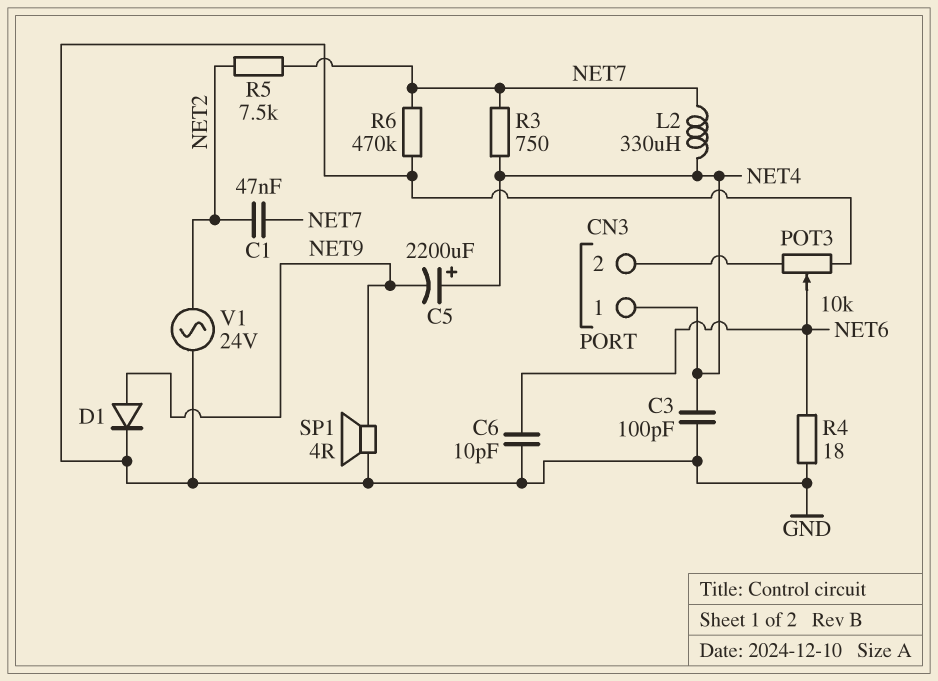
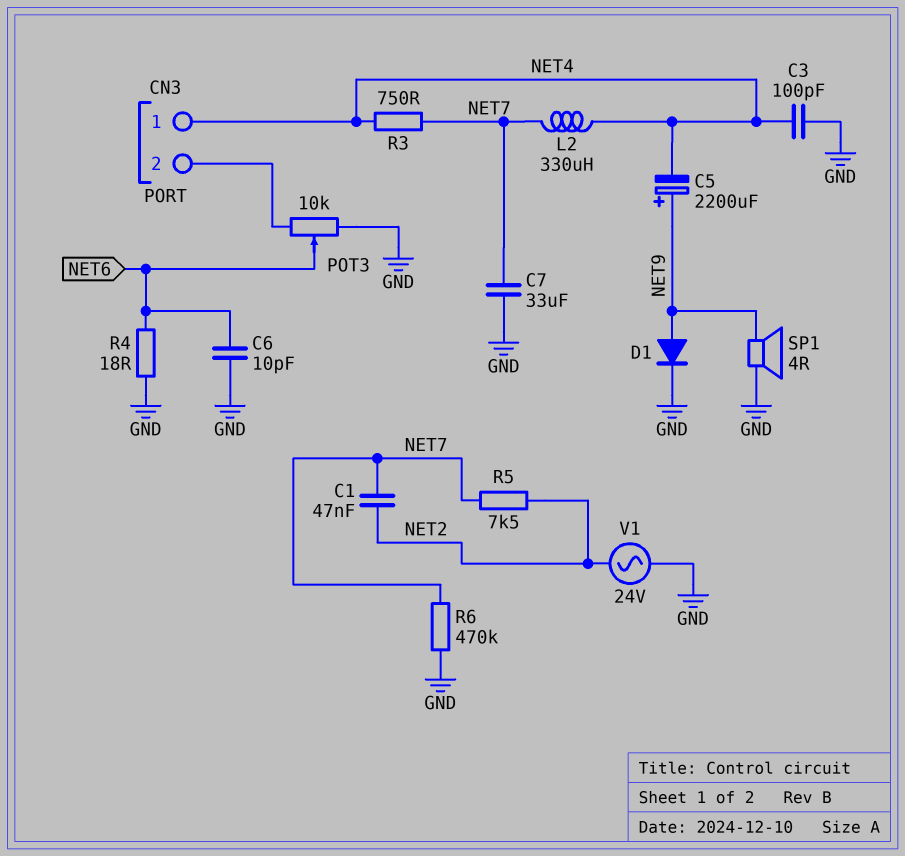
C5: 2200uF (plus NET4, minus NET9) -> 2200uF (plus NET9, minus NET4)
C7: none -> 33uF (GND, NET7)

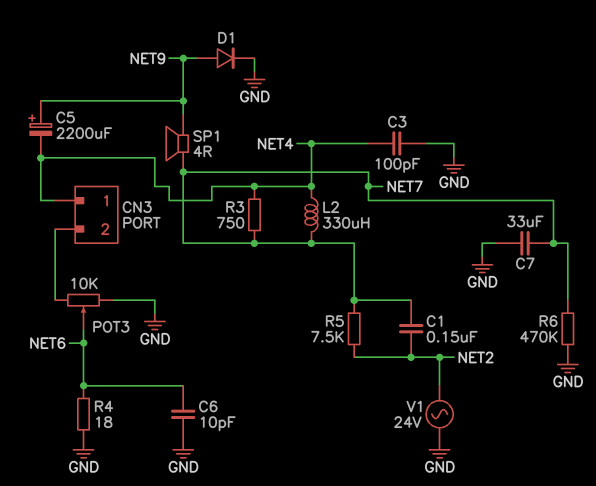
C1: 47nF (NET2, NET7) -> 150nF (NET2, NET7)
SP1: speaker 4R (GND, NET9) -> speaker 4R (NET7, NET9)

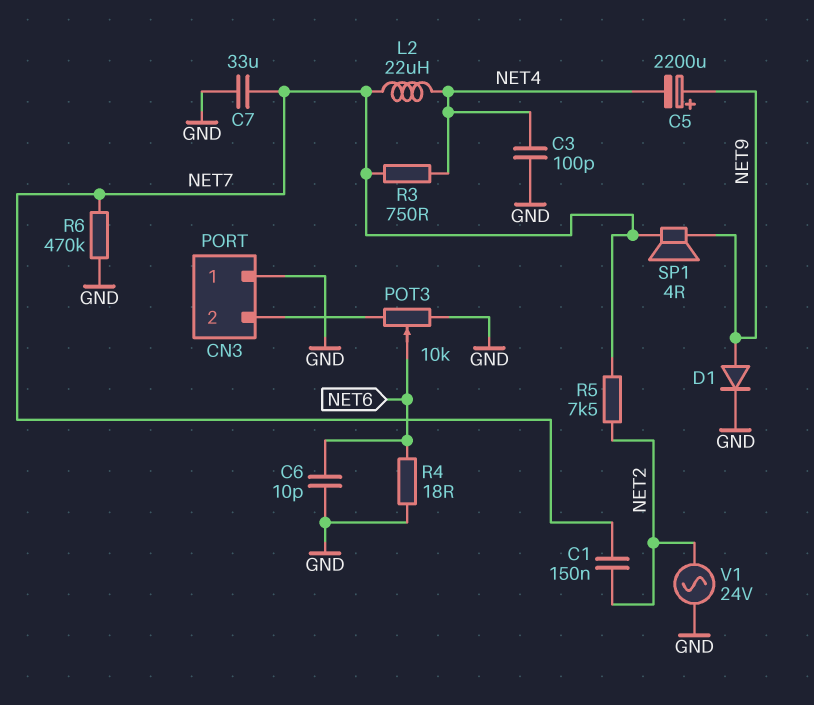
CN3 pin 1: NET4 -> GND
L2: 330uH (NET4, NET7) -> 22uH (NET4, NET7)

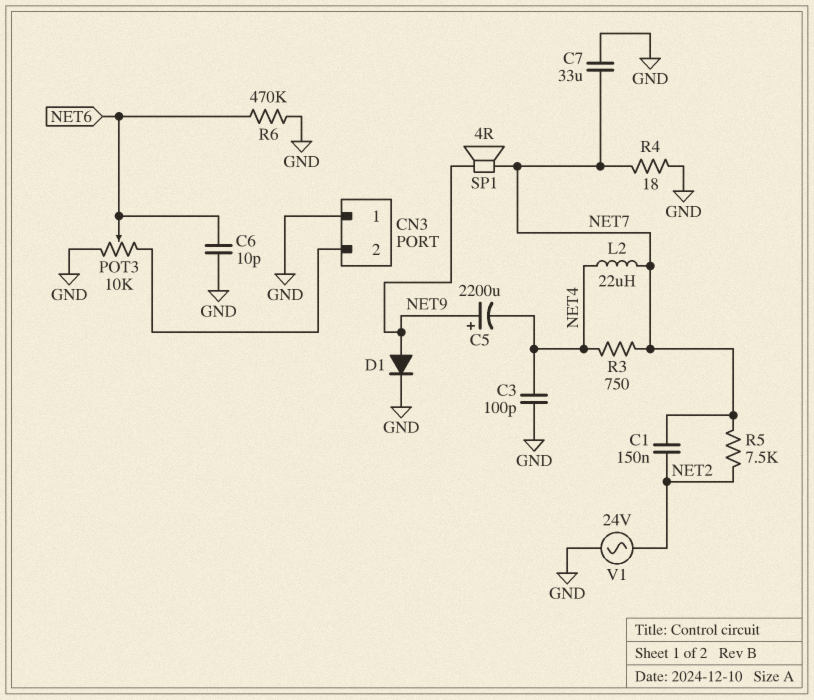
R4: 18 (GND, NET6) -> 18 (GND, NET7)
R6: 470k (GND, NET7) -> 470k (GND, NET6)

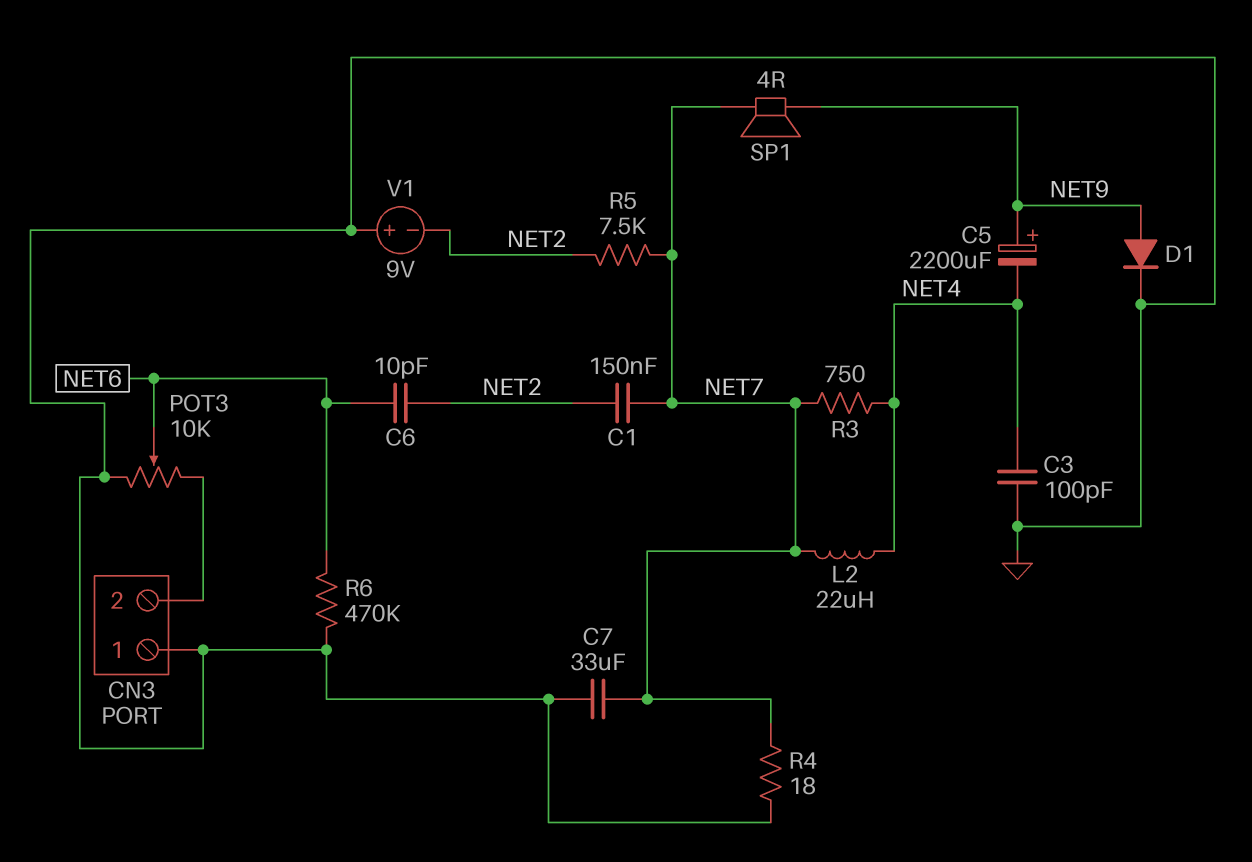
C6: 10pF (GND, NET6) -> 10pF (NET2, NET6)
V1: AC 24V (GND, NET2) -> 9V (plus GND, minus NET2)

